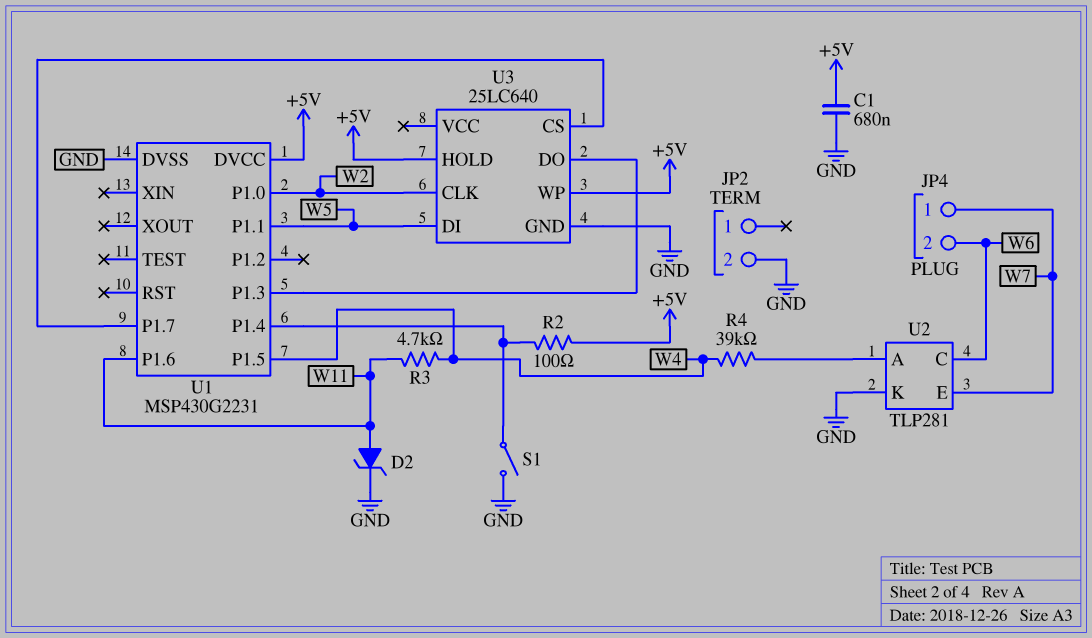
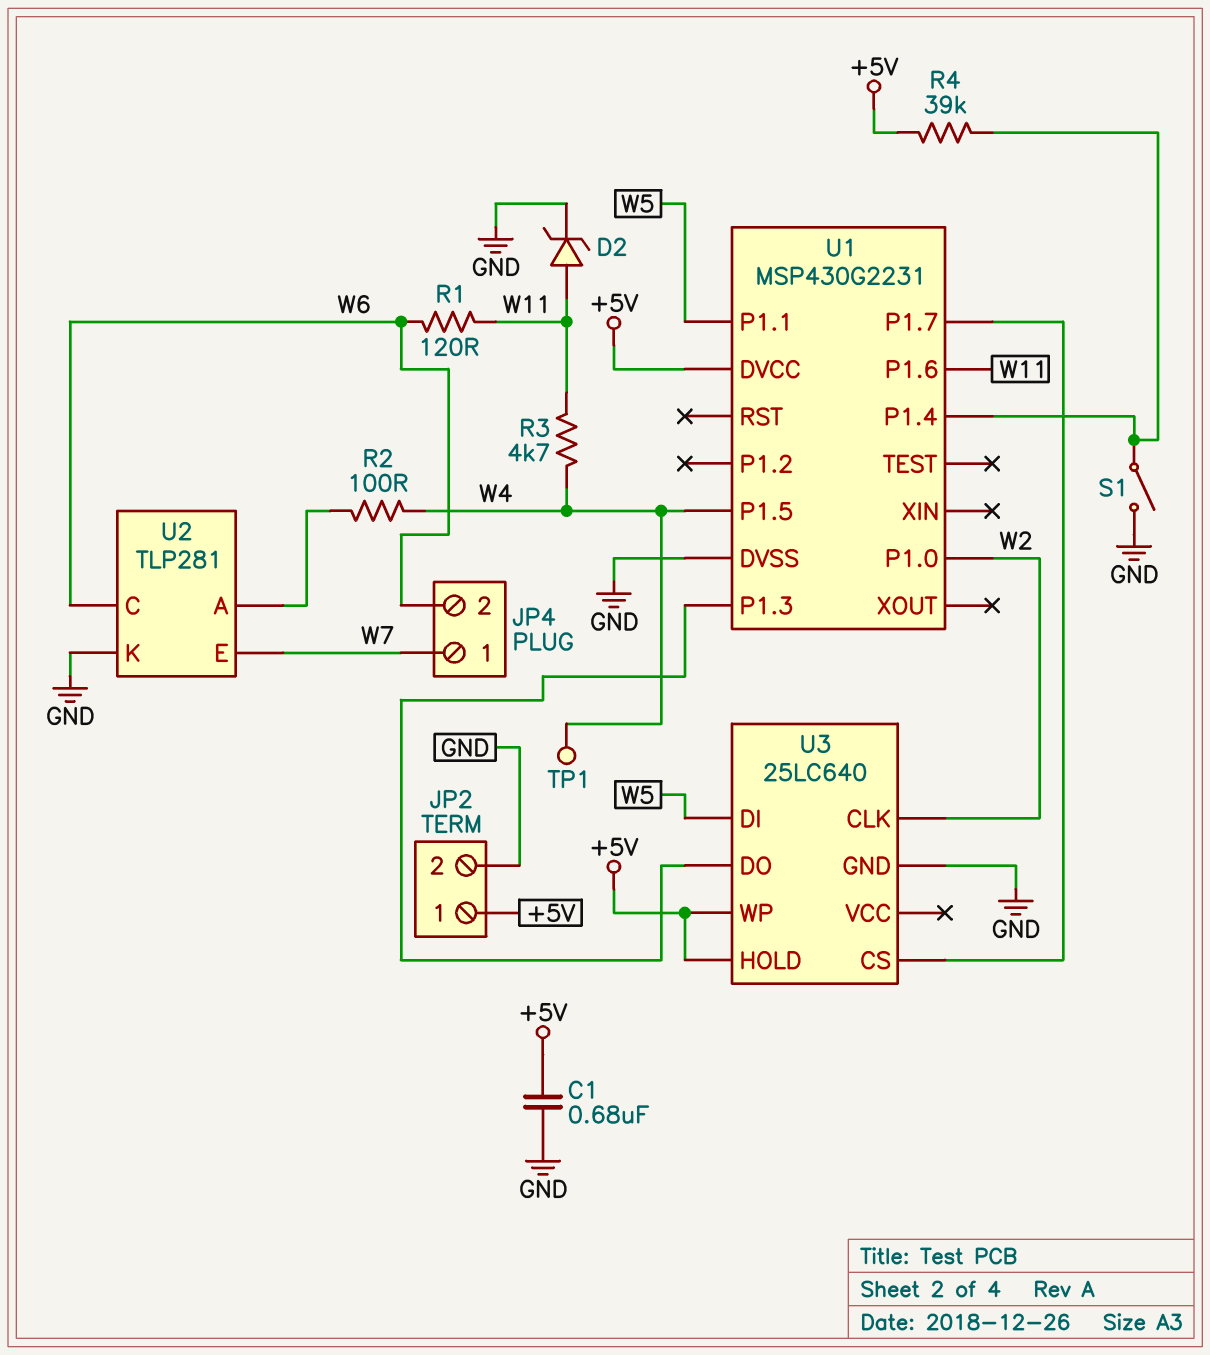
JP2 pin 1: none -> +5V
R1: none -> 120 (W6, W11)
R2: 100 (+5V, U1/P1.4) -> 100 (U2/A, W4)
R4: 39k (U2/A, W4) -> 39k (+5V, U1/P1.4)
TP1: none -> test point (W4)

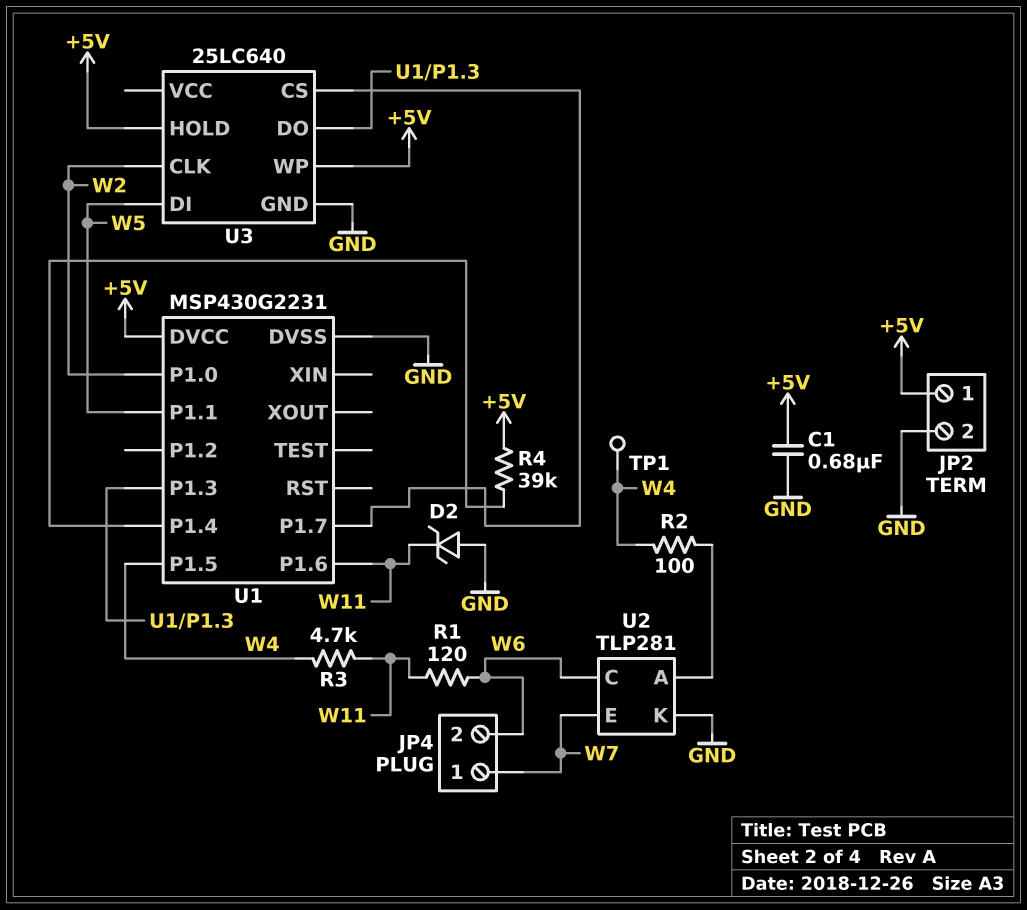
D2: zener (A W11, K GND) -> zener (A GND, K W11)
S1: switch (GND, U1/P1.4) -> none

